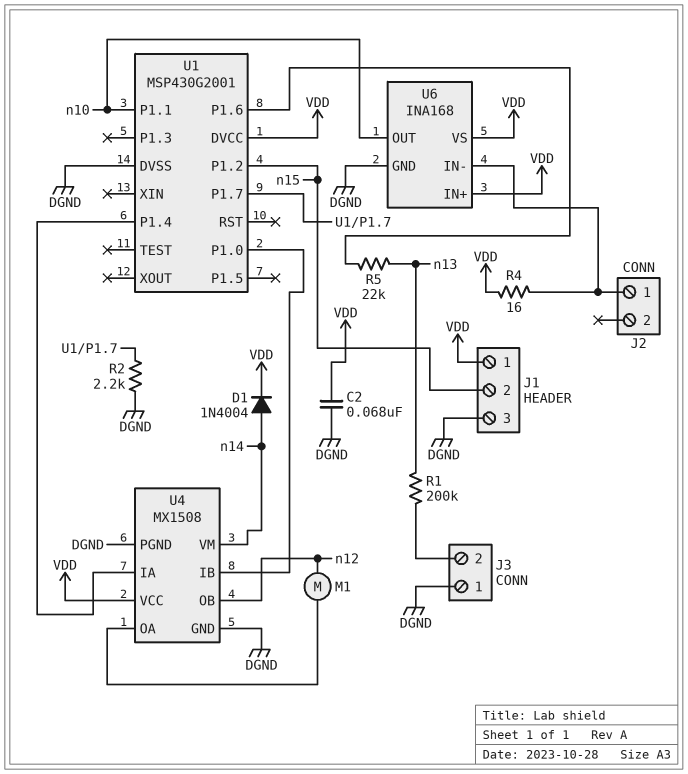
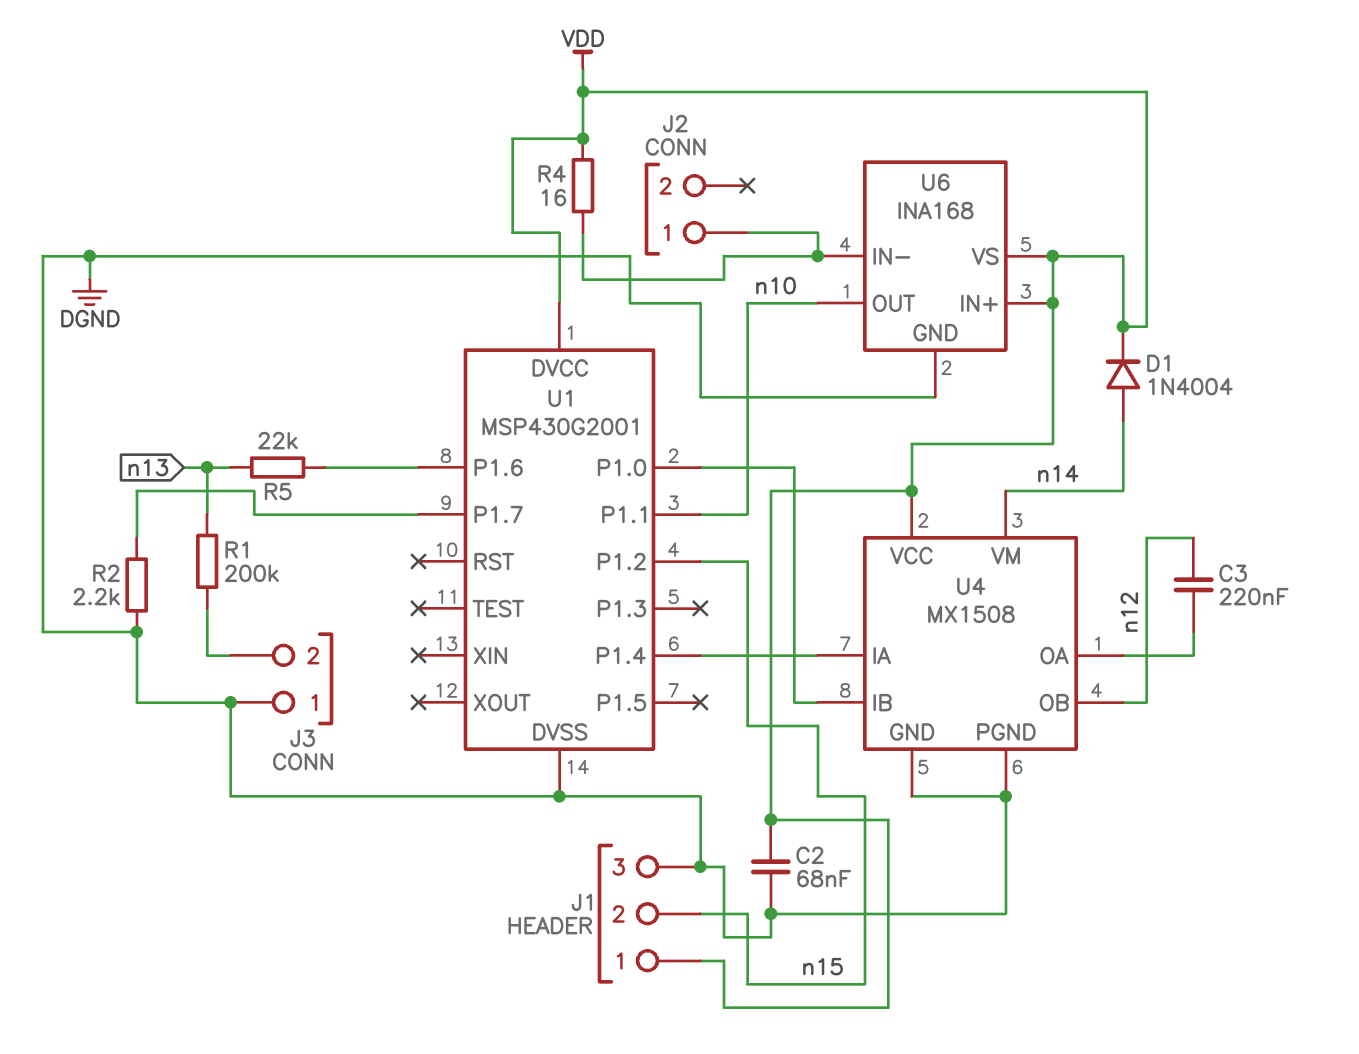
C3: none -> 220nF (U4/OA, n12)
M1: motor (U4/OA, n12) -> none

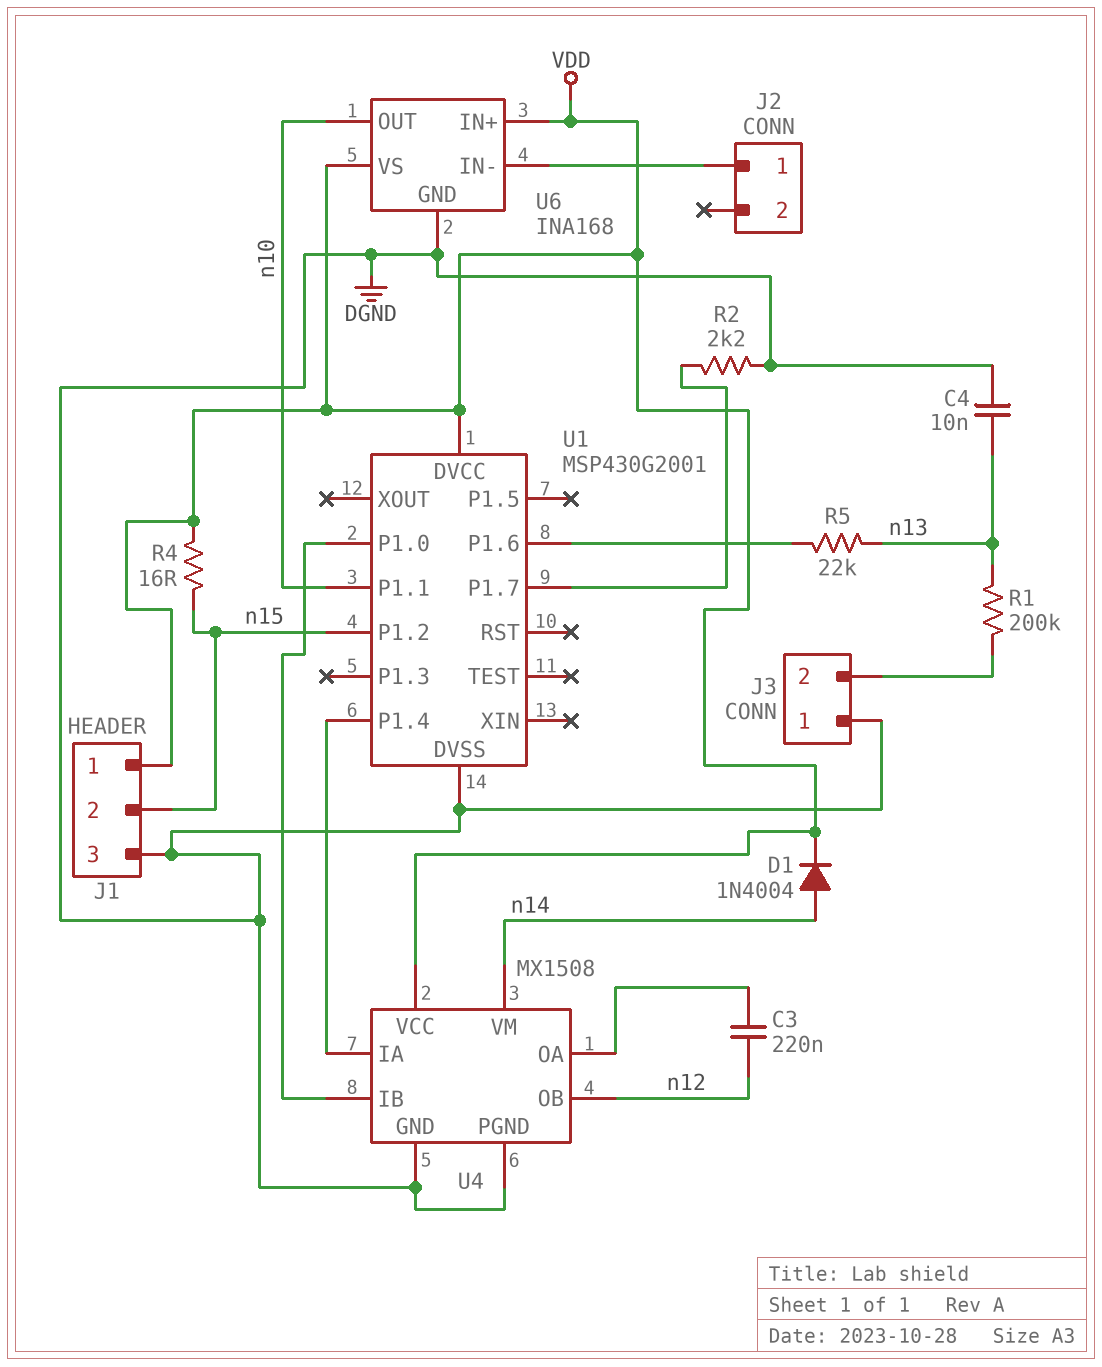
C2: 68nF (DGND, VDD) -> none
C4: none -> 10nF (DGND, n13)
R4: 16 (J2/1, VDD) -> 16 (VDD, n15)

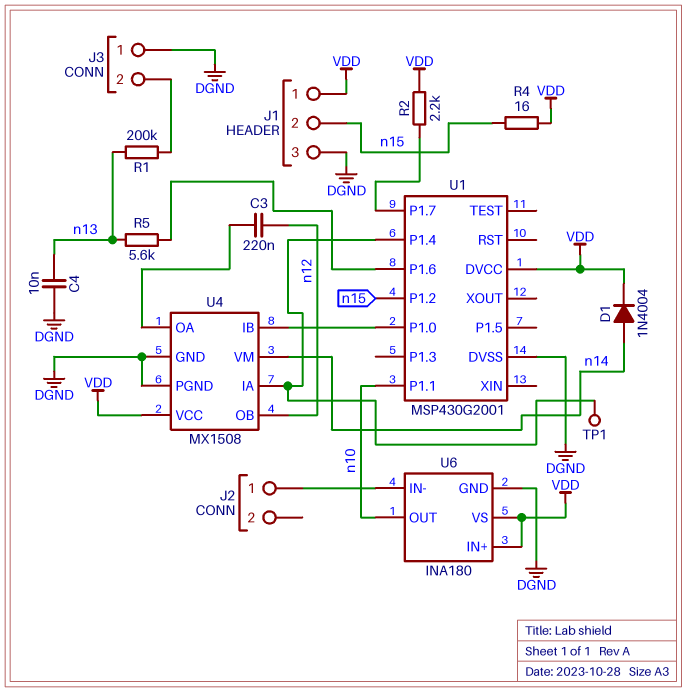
R2: 2.2k (DGND, U1/P1.7) -> 2.2k (U1/P1.7, VDD)
R5: 22k (U1/P1.6, n13) -> 5.6k (U1/P1.6, n13)
TP1: none -> test point (U1/P1.4)
U6: INA168 -> INA180

